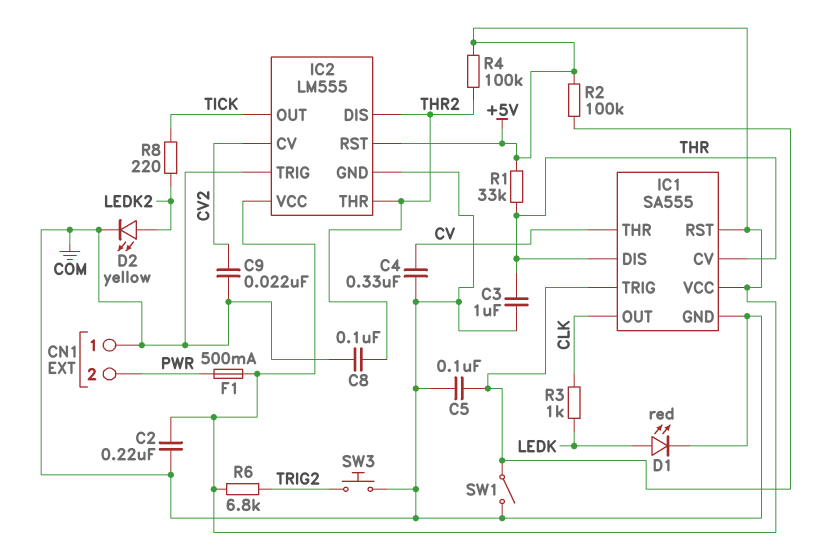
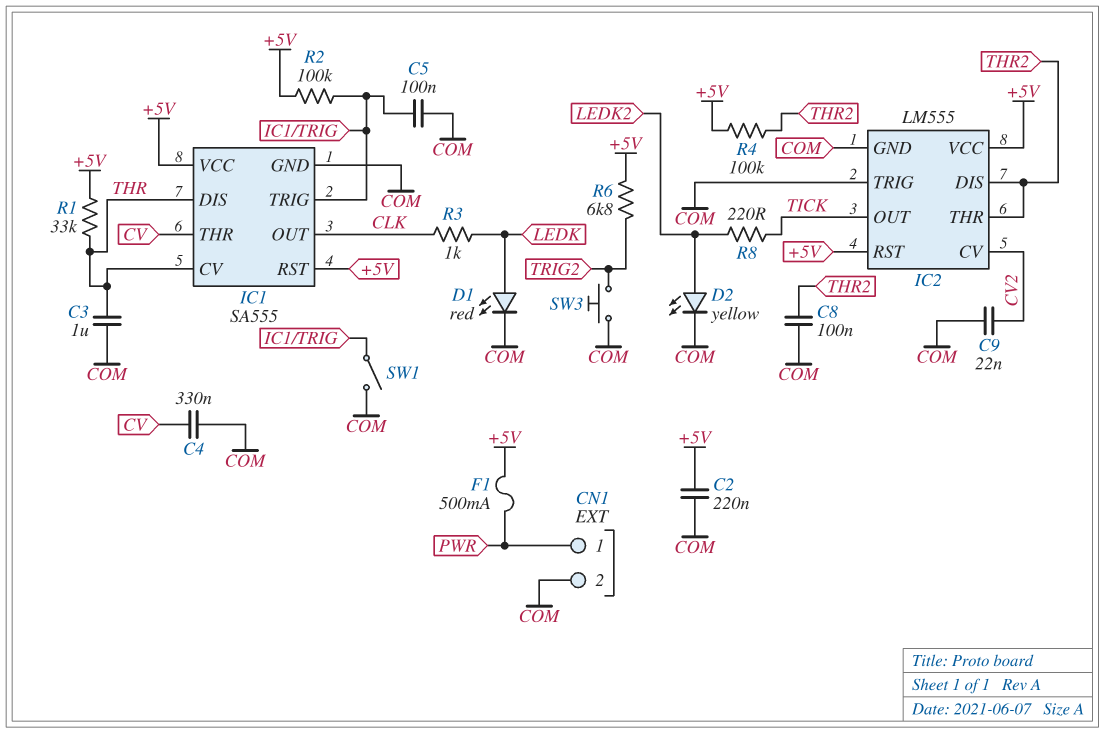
CN1 pin 1: COM -> PWR
CN1 pin 2: PWR -> COM

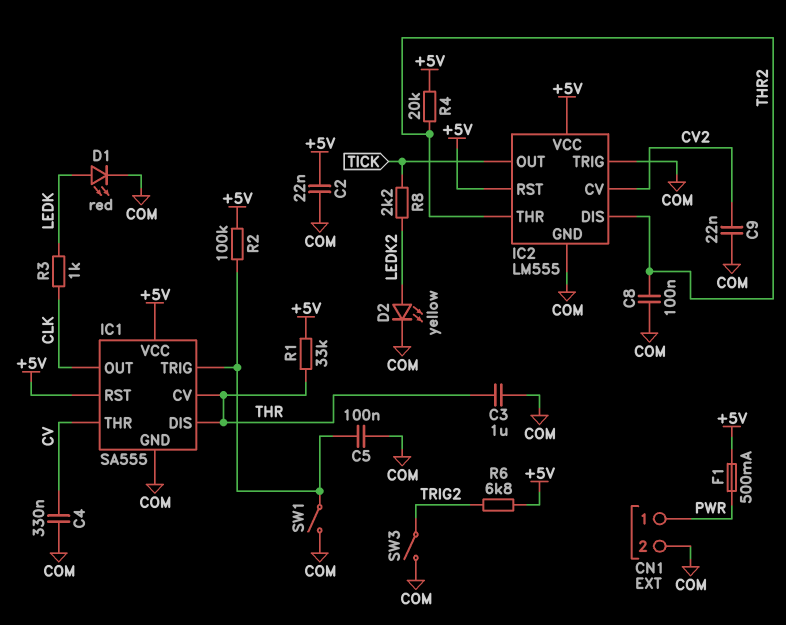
C2: 220nF (+5V, COM) -> 22nF (+5V, COM)
R4: 100k (+5V, THR2) -> 20k (+5V, THR2)
R8: 220 (LEDK2, TICK) -> 2.2k (LEDK2, TICK)
SW3: button (COM, TRIG2) -> switch (COM, TRIG2)

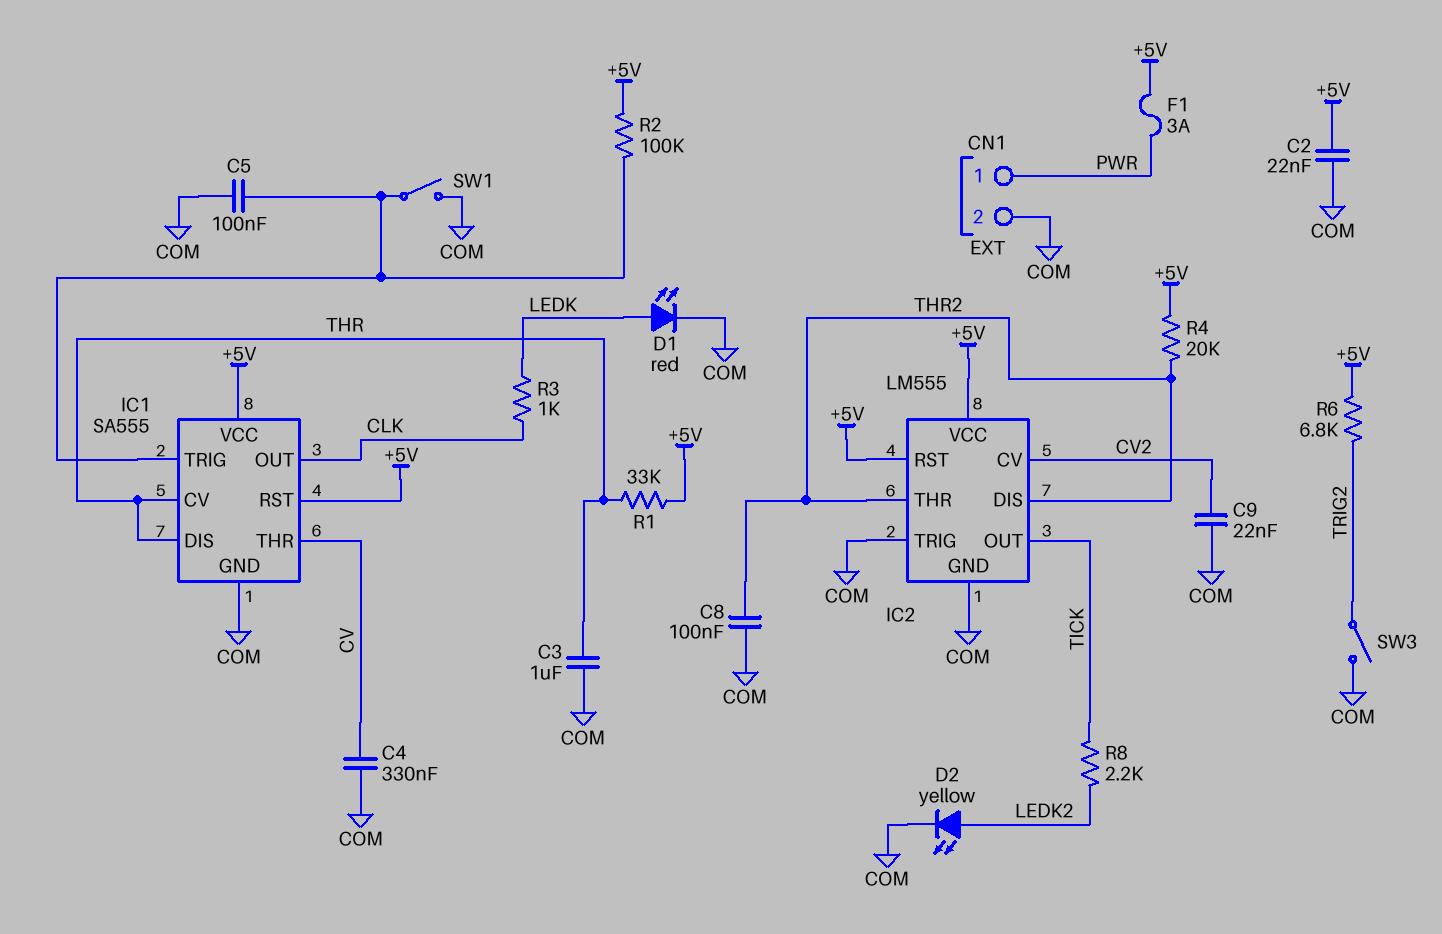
F1: 500mA (+5V, PWR) -> 3A (+5V, PWR)

